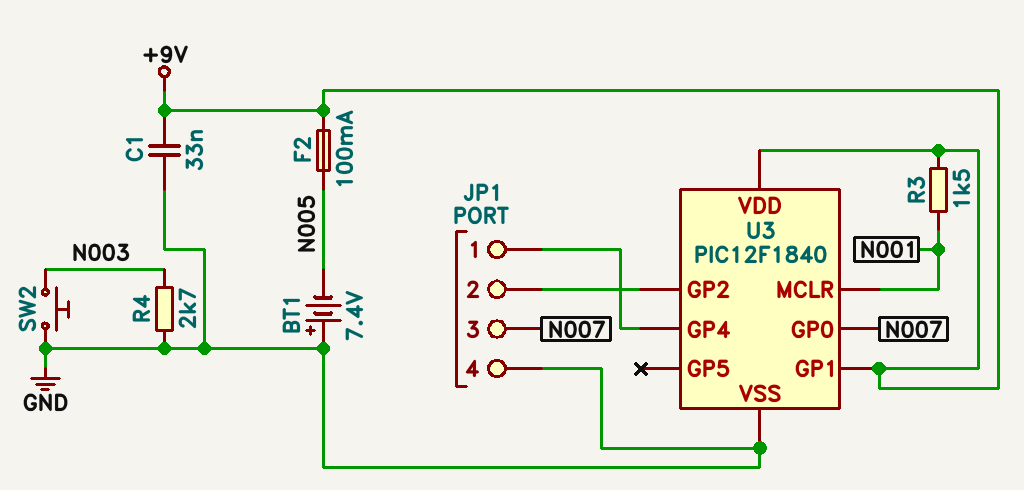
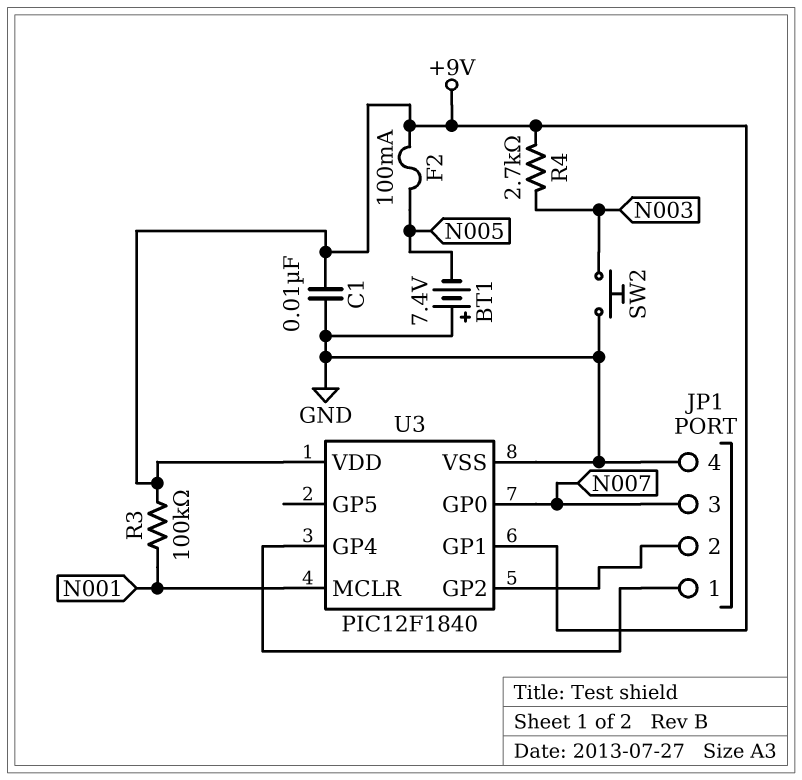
C1: 33nF (+9V, GND) -> 10nF (+9V, GND)
R3: 1.5k (+9V, N001) -> 100k (+9V, N001)
R4: 2.7k (GND, N003) -> 2.7k (+9V, N003)

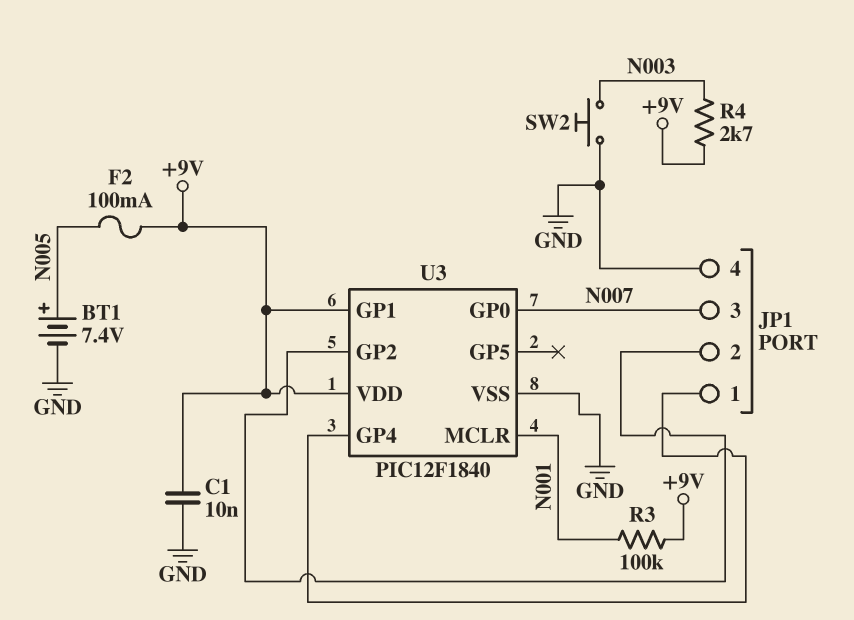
BT1: 7.4V (plus GND, minus N005) -> 7.4V (plus N005, minus GND)

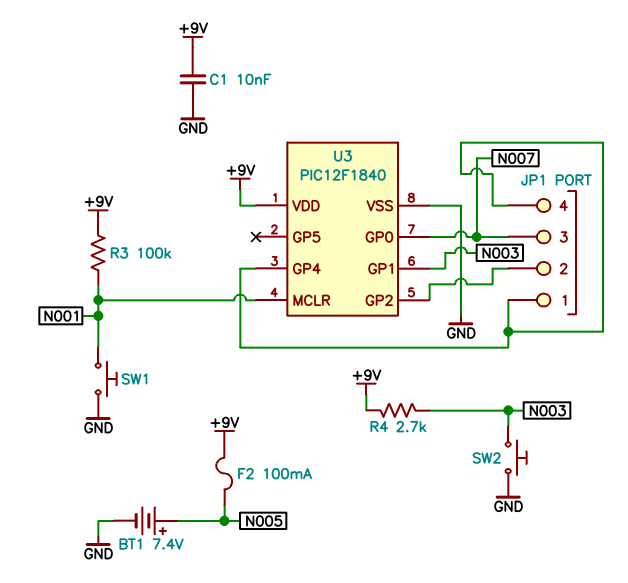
JP1 pin 4: GND -> JP1/1
SW1: none -> button (GND, N001)
U3 pin GP1: +9V -> N003

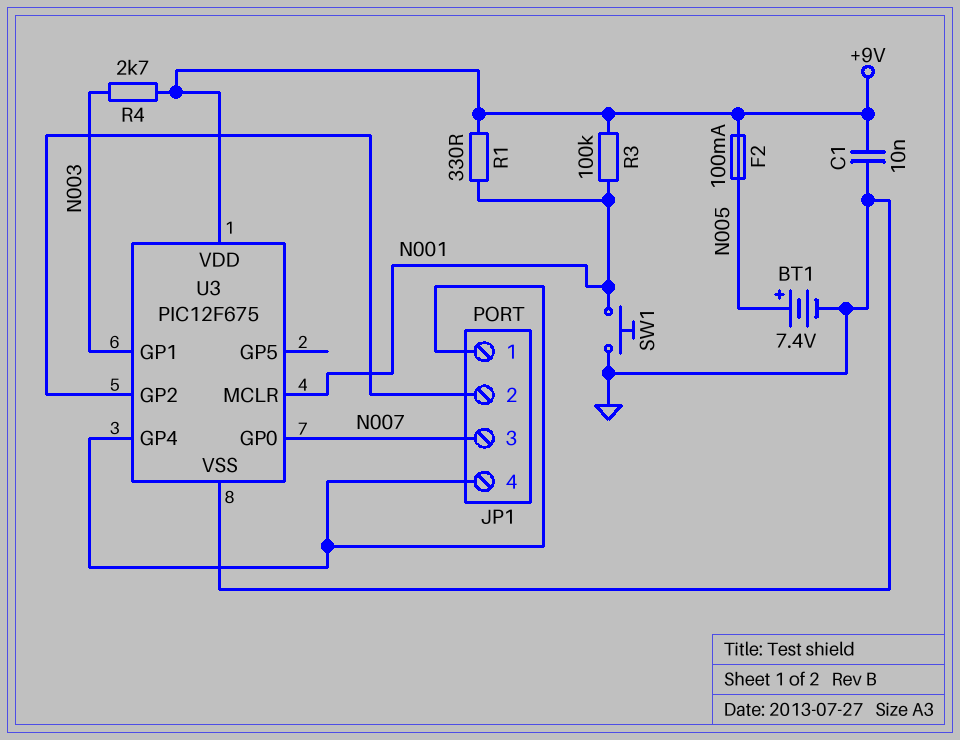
R1: none -> 330 (+9V, N001)
SW2: button (GND, N003) -> none
U3: PIC12F1840 -> PIC12F675

